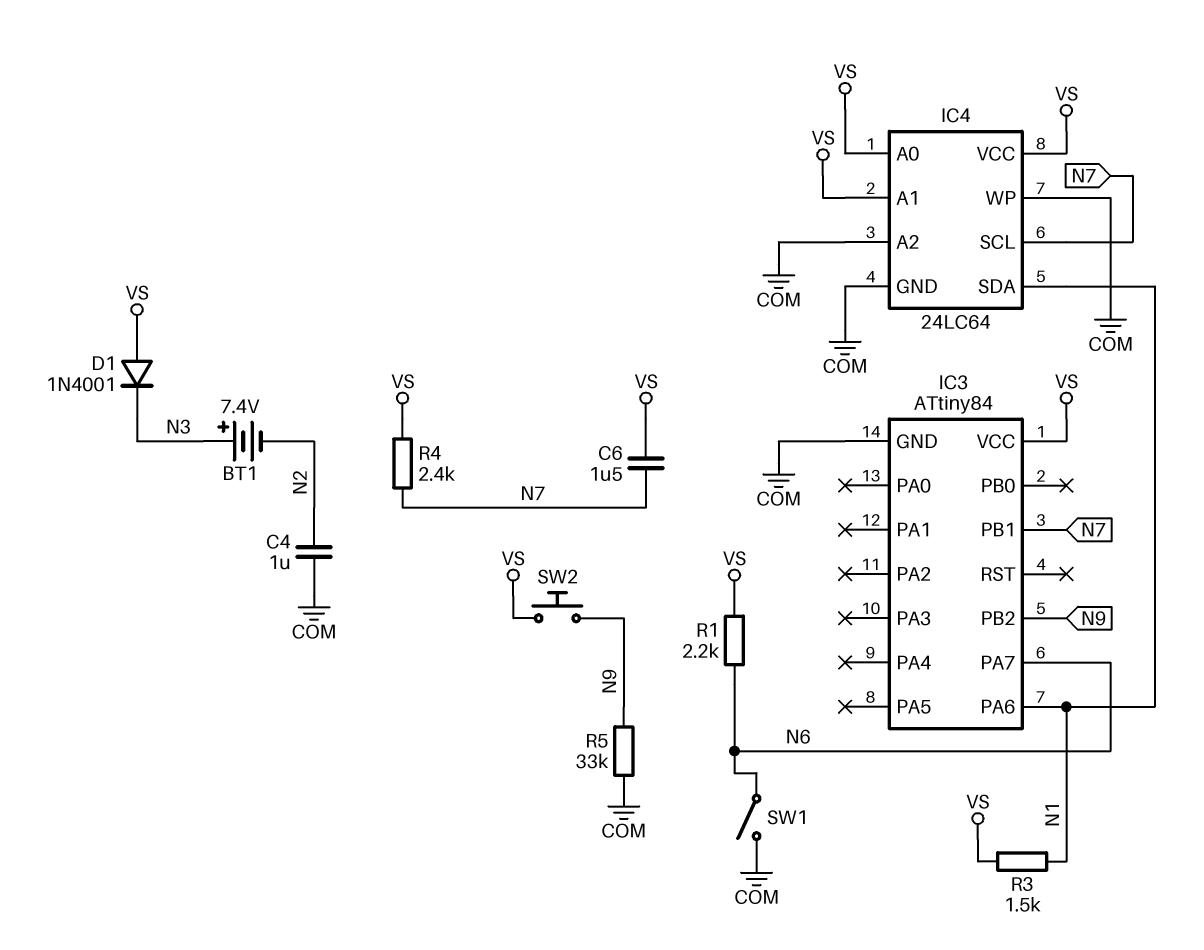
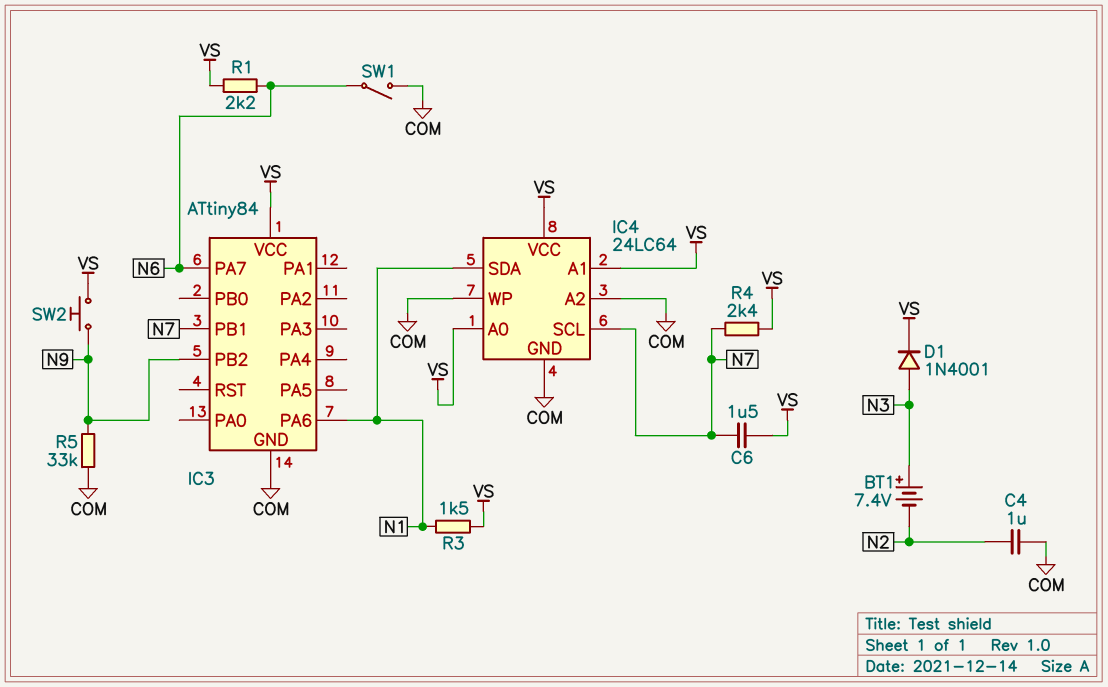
D1: diode 1N4001 (A VS, K N3) -> diode 1N4001 (A N3, K VS)

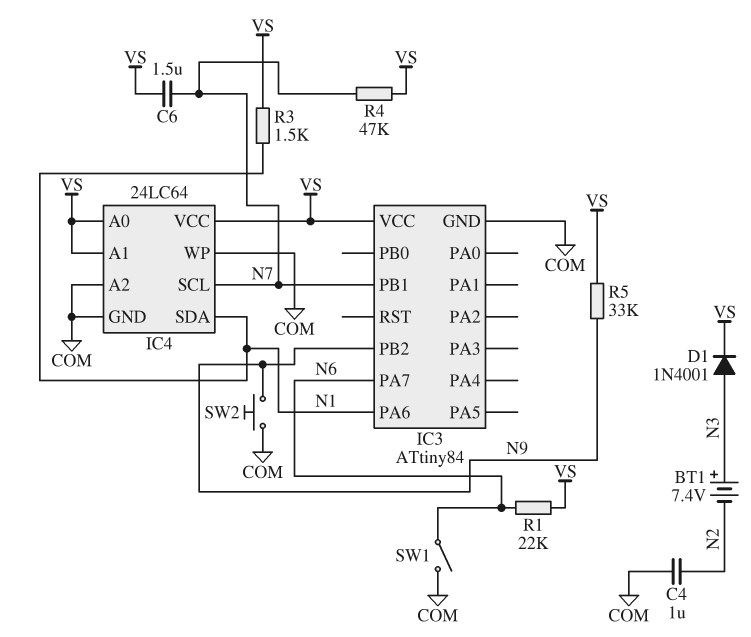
R1: 2.2k (N6, VS) -> 22k (N6, VS)
R4: 2.4k (N7, VS) -> 47k (N7, VS)
R5: 33k (COM, N9) -> 33k (N9, VS)
SW2: button (N9, VS) -> button (COM, N9)

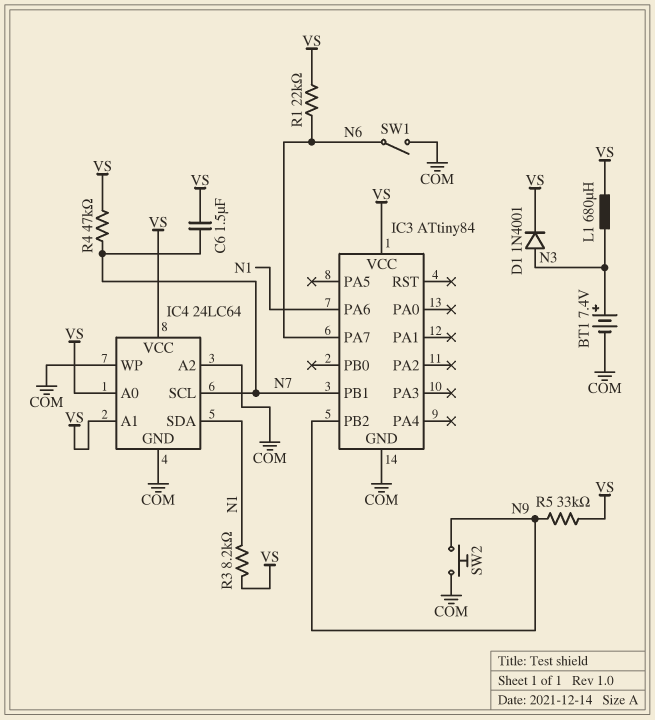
BT1: 7.4V (plus N3, minus N2) -> 7.4V (plus N3, minus COM)
C4: 1uF (COM, N2) -> none
L1: none -> 680uH (N3, VS)
R3: 1.5k (N1, VS) -> 8.2k (N1, VS)

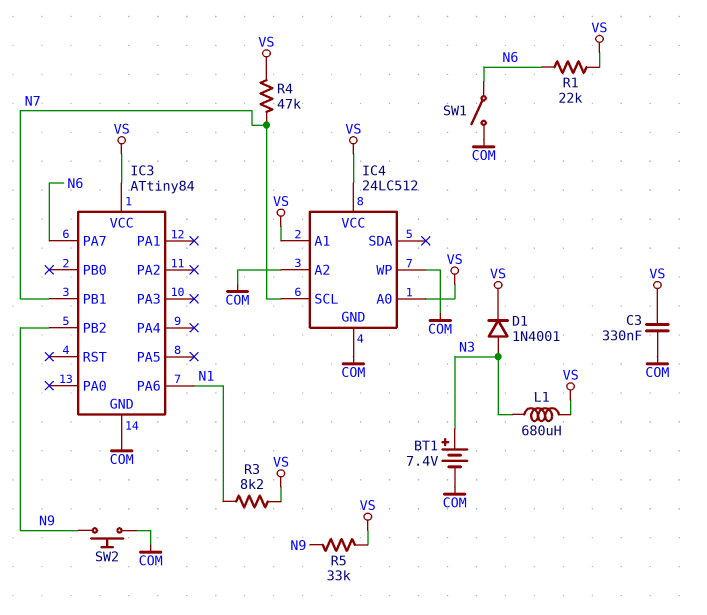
C3: none -> 330nF (COM, VS)
C6: 1.5uF (N7, VS) -> none
IC4: 24LC64 -> 24LC512
IC4 pin SDA: N1 -> none

